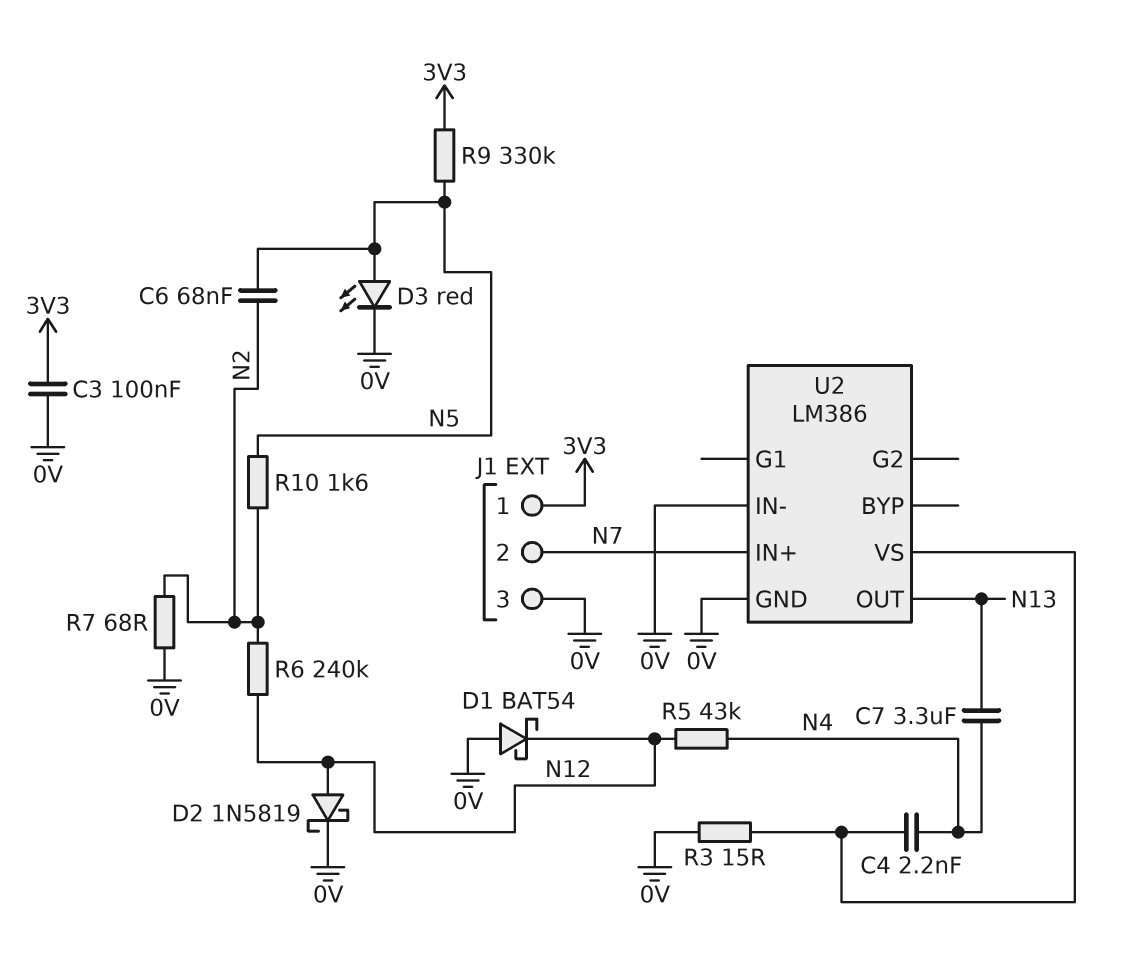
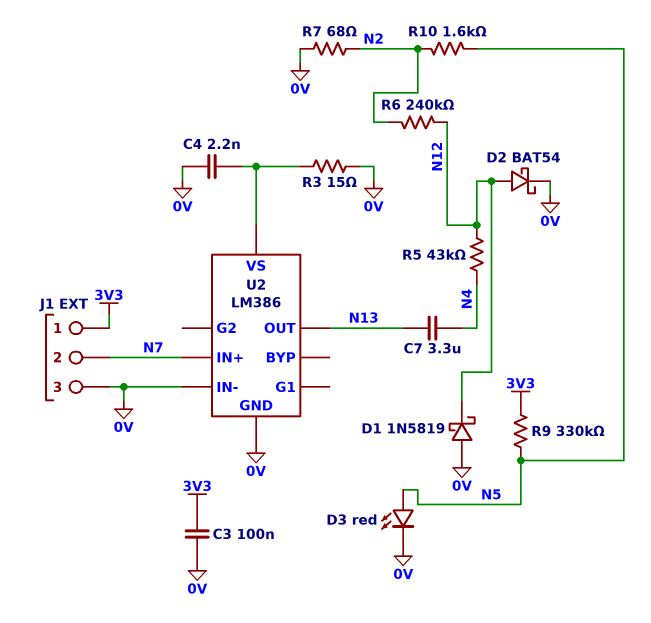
C4: 2.2nF (N4, U2/VS) -> 2.2nF (0V, U2/VS)
C6: 68nF (N2, N5) -> none
D1: schottky BAT54 (A 0V, K N12) -> schottky 1N5819 (A 0V, K N12)
D2: schottky 1N5819 (A N12, K 0V) -> schottky BAT54 (A N12, K 0V)

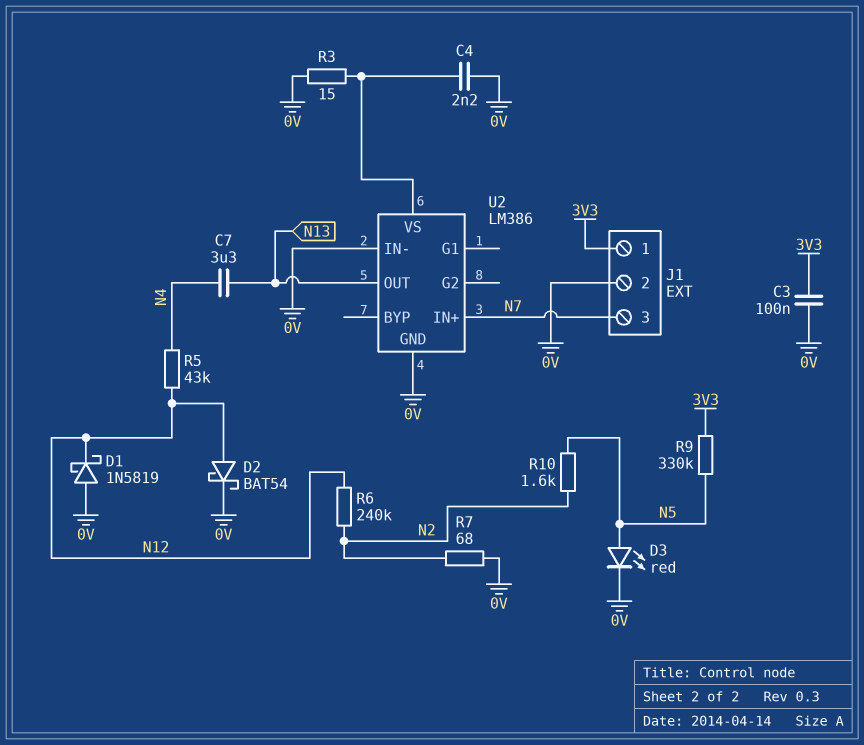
J1 pin 2: N7 -> 0V
J1 pin 3: 0V -> N7

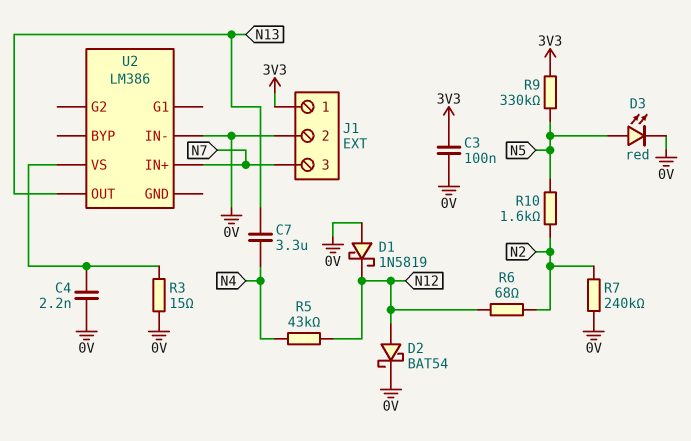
R6: 240k (N2, N12) -> 68 (N2, N12)
R7: 68 (0V, N2) -> 240k (0V, N2)
U2 pin GND: 0V -> none

